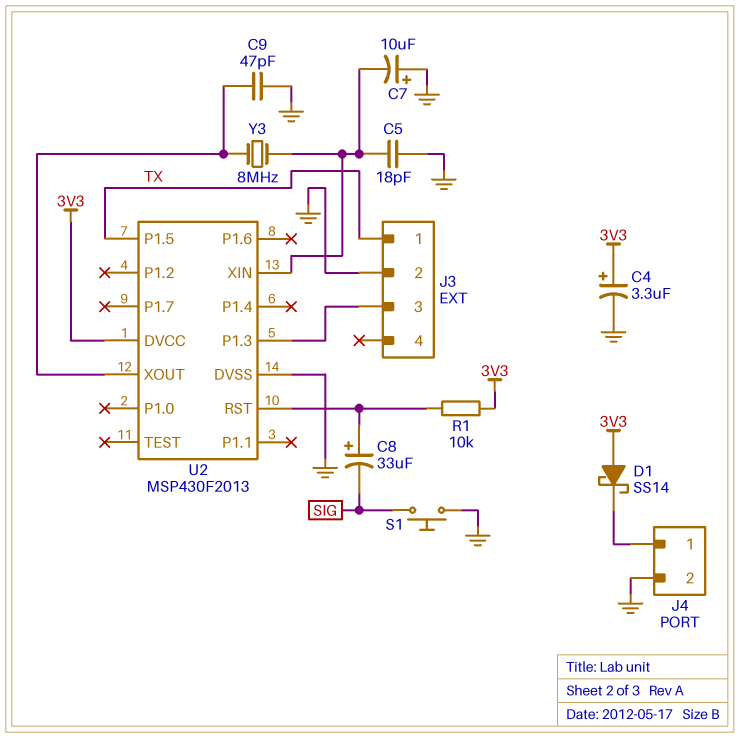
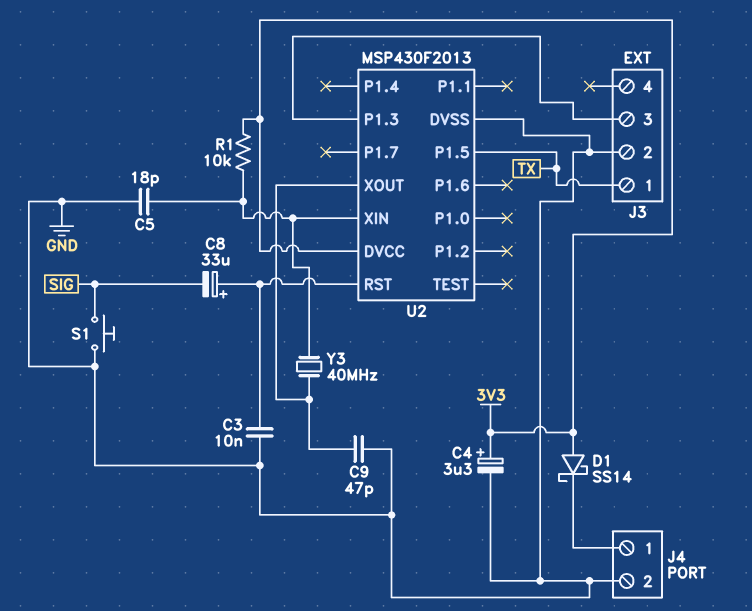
C3: none -> 10nF (GND, U2/RST)
C7: 10uF (plus GND, minus U2/XIN) -> none
R1: 10k (3V3, U2/RST) -> 10k (3V3, U2/XIN)
Y3: 8MHz (U2/XIN, U2/XOUT) -> 40MHz (U2/XIN, U2/XOUT)

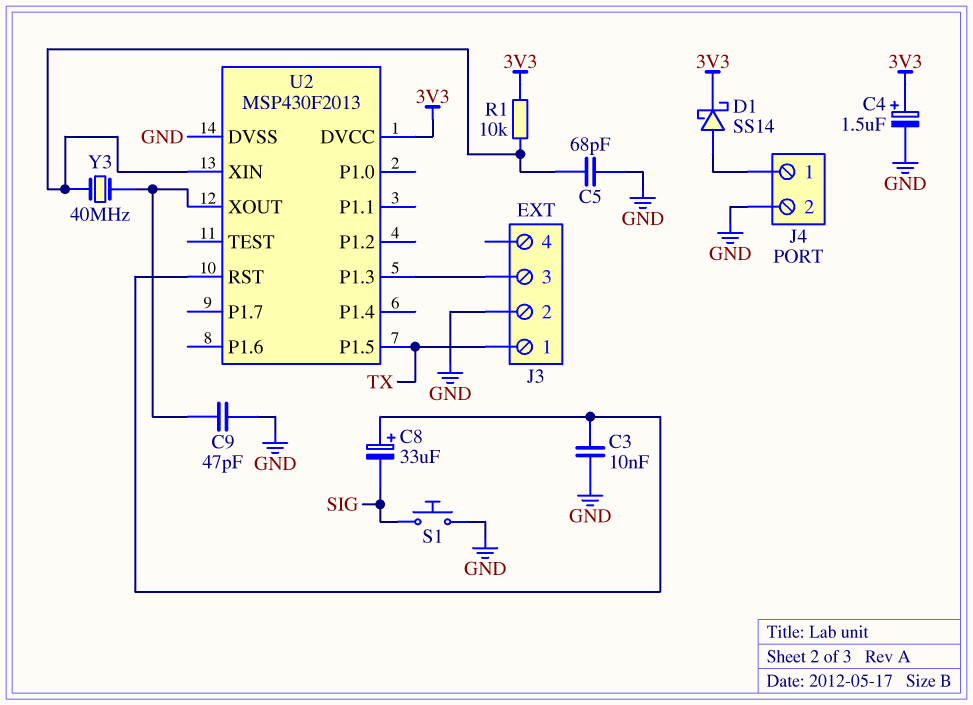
C4: 3.3uF (plus 3V3, minus GND) -> 1.5uF (plus 3V3, minus GND)
C5: 18pF (GND, U2/XIN) -> 68pF (GND, U2/XIN)
D1: schottky SS14 (A 3V3, K J4/1) -> schottky SS14 (A J4/1, K 3V3)

